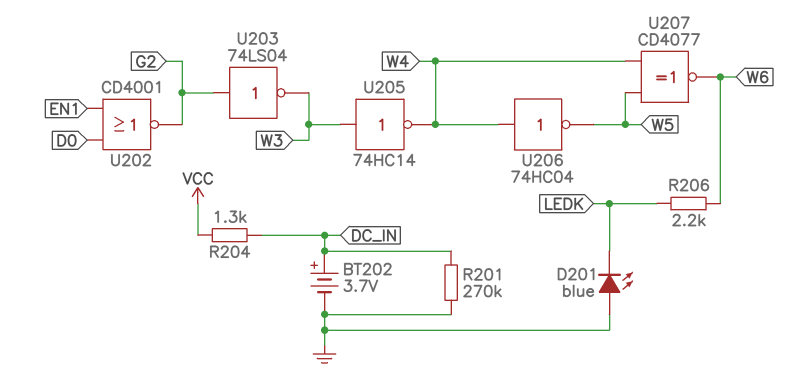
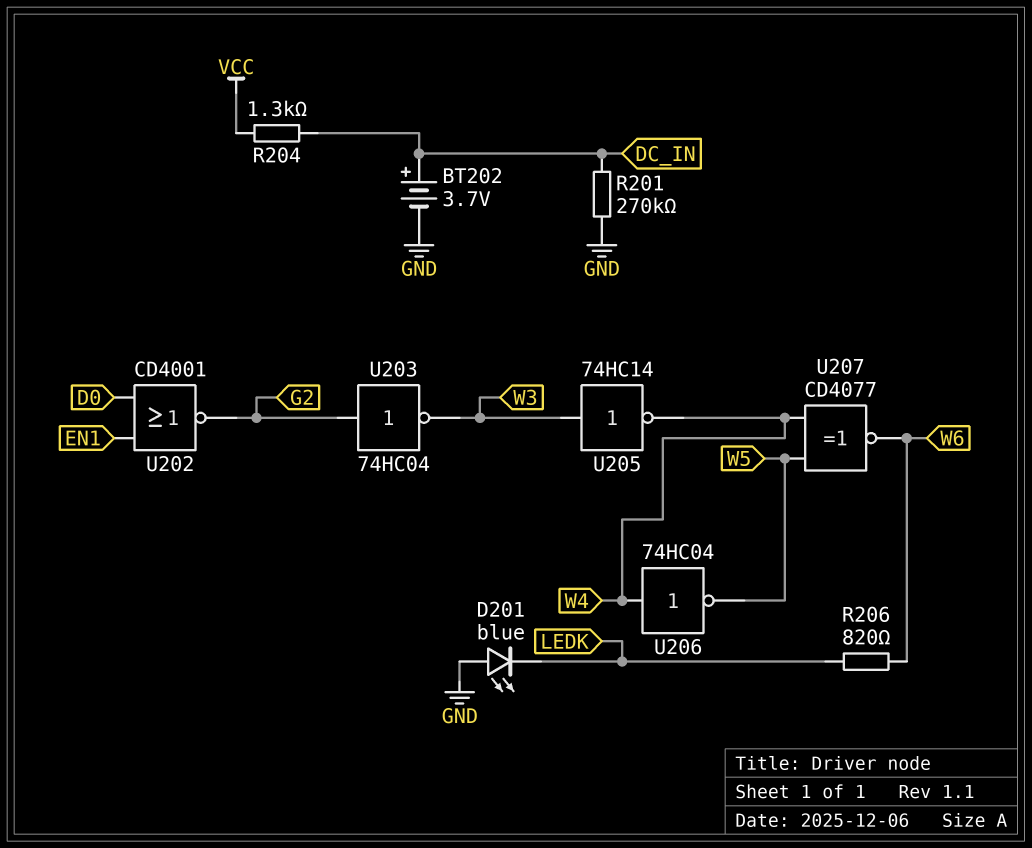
R206: 2.2k (LEDK, W6) -> 820 (LEDK, W6)
U203: NOT 74LS04 (in G2, out W3) -> NOT 74HC04 (in G2, out W3)

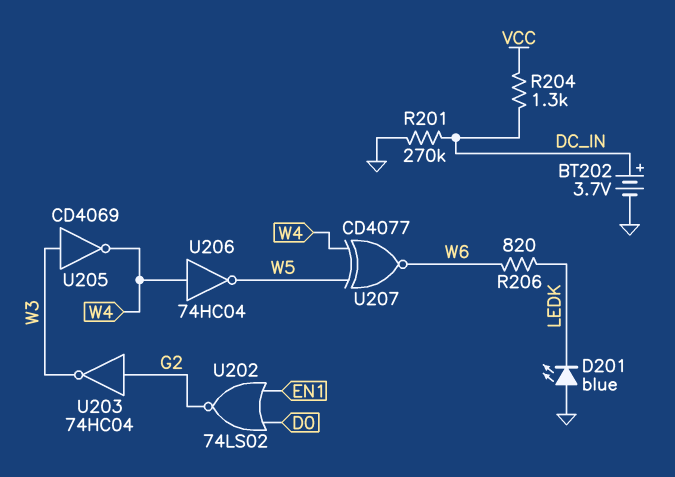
U202: NOR CD4001 (in D0, in EN1, out G2) -> NOR 74LS02 (in D0, in EN1, out G2)
U205: NOT 74HC14 (in W3, out W4) -> NOT CD4069 (in W3, out W4)

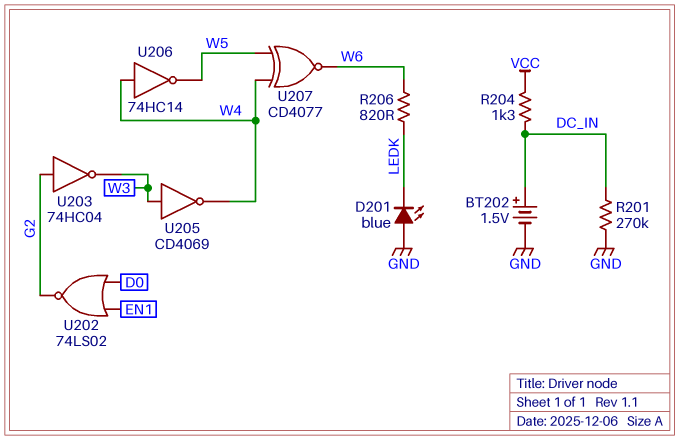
BT202: 3.7V (plus DC_IN, minus GND) -> 1.5V (plus DC_IN, minus GND)
U206: NOT 74HC04 (in W4, out W5) -> NOT 74HC14 (in W4, out W5)

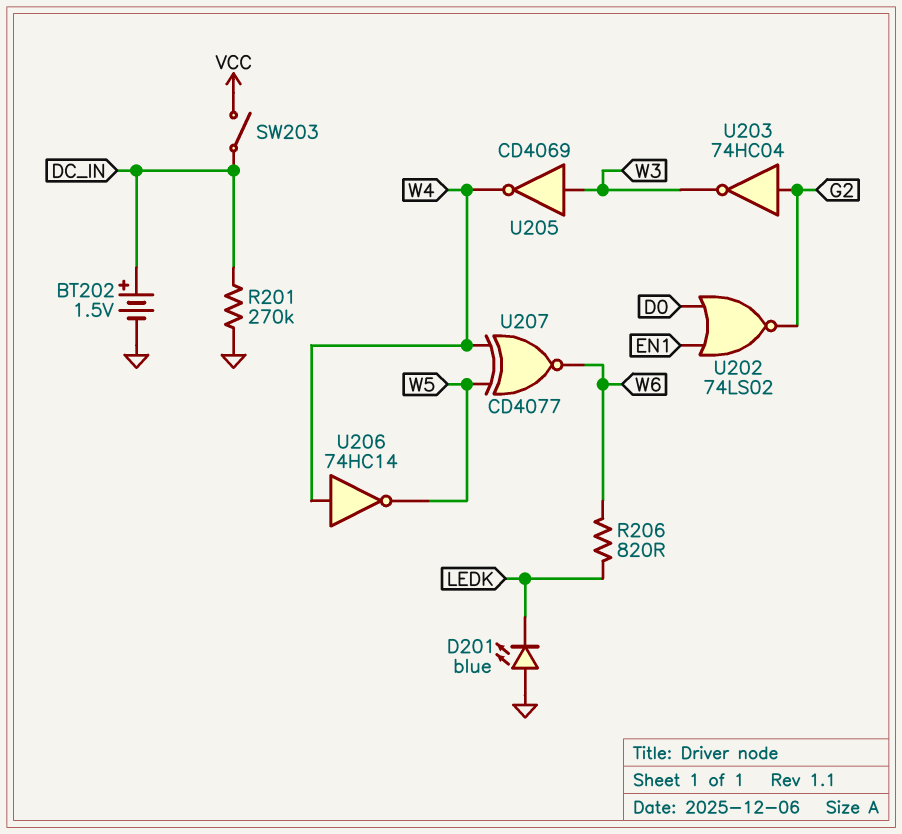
R204: 1.3k (DC_IN, VCC) -> none
SW203: none -> switch (DC_IN, VCC)

